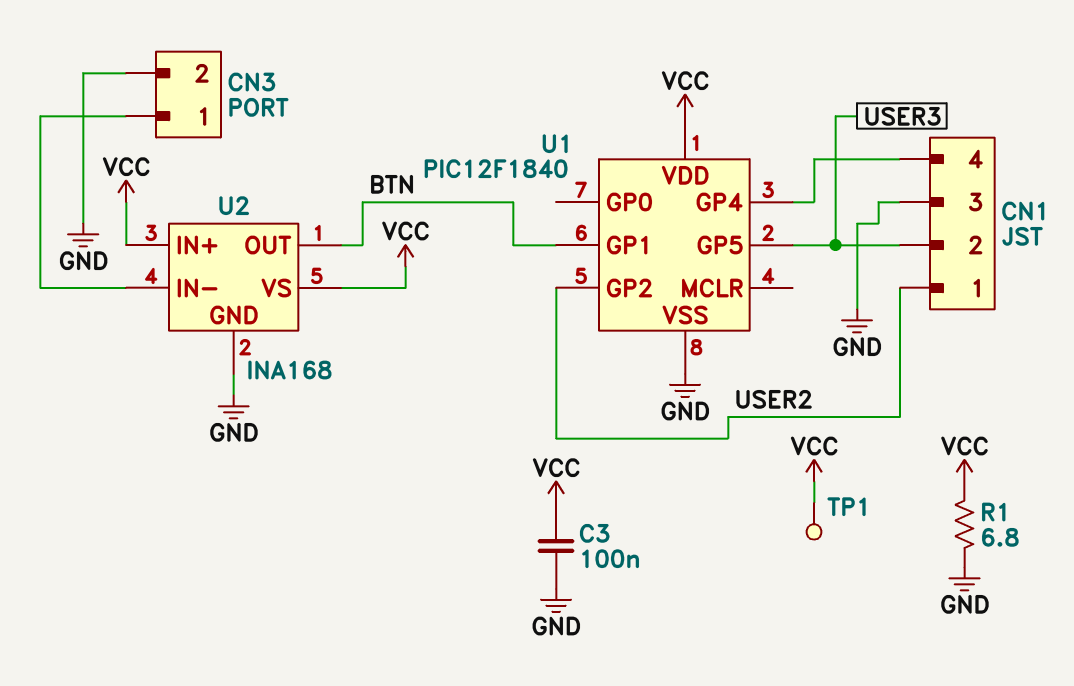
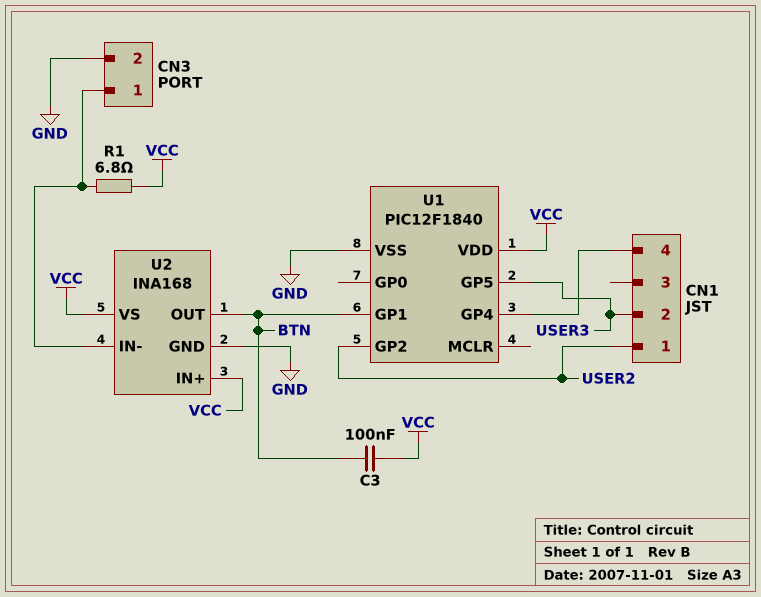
C3: 100nF (GND, VCC) -> 100nF (BTN, VCC)
CN1 pin 3: GND -> none
R1: 6.8 (GND, VCC) -> 6.8 (CN3/1, VCC)
TP1: test point (VCC) -> none

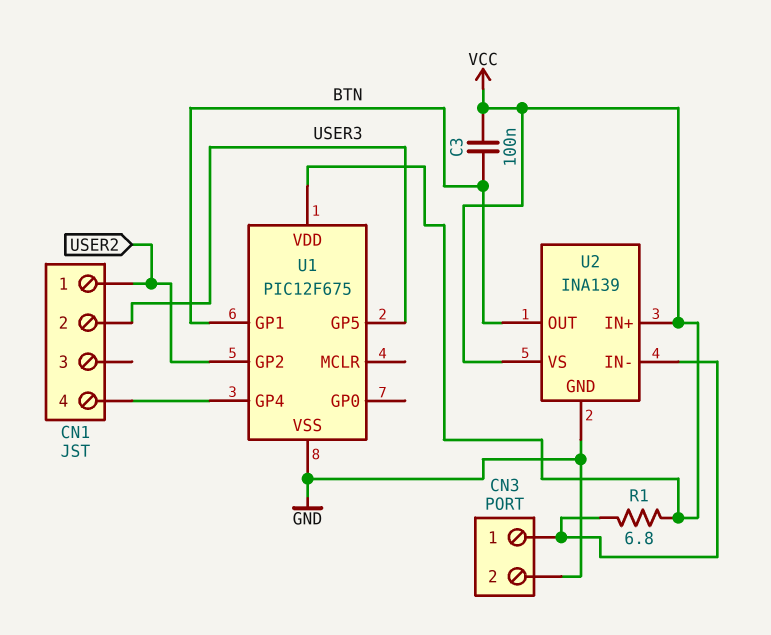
U1: PIC12F1840 -> PIC12F675
U2: INA168 -> INA139

